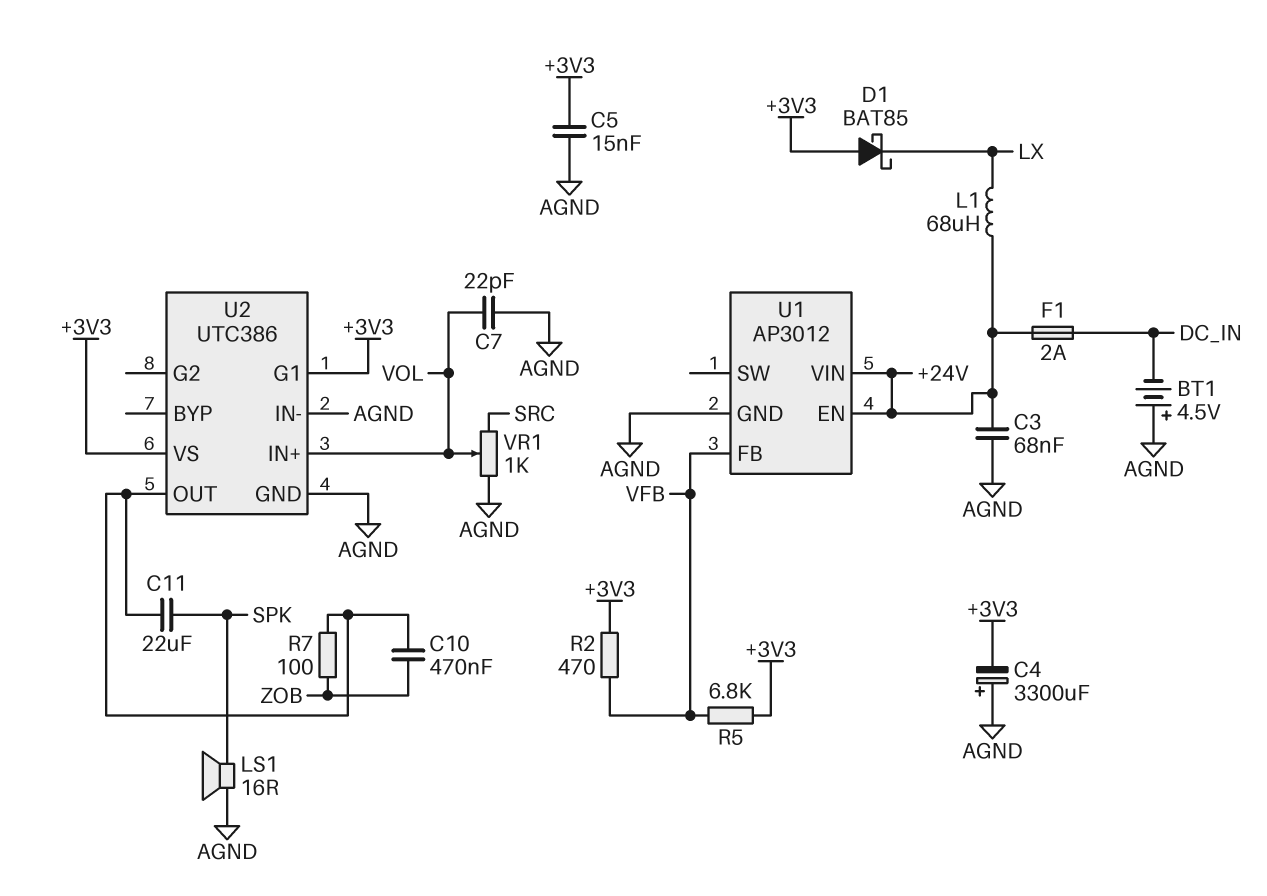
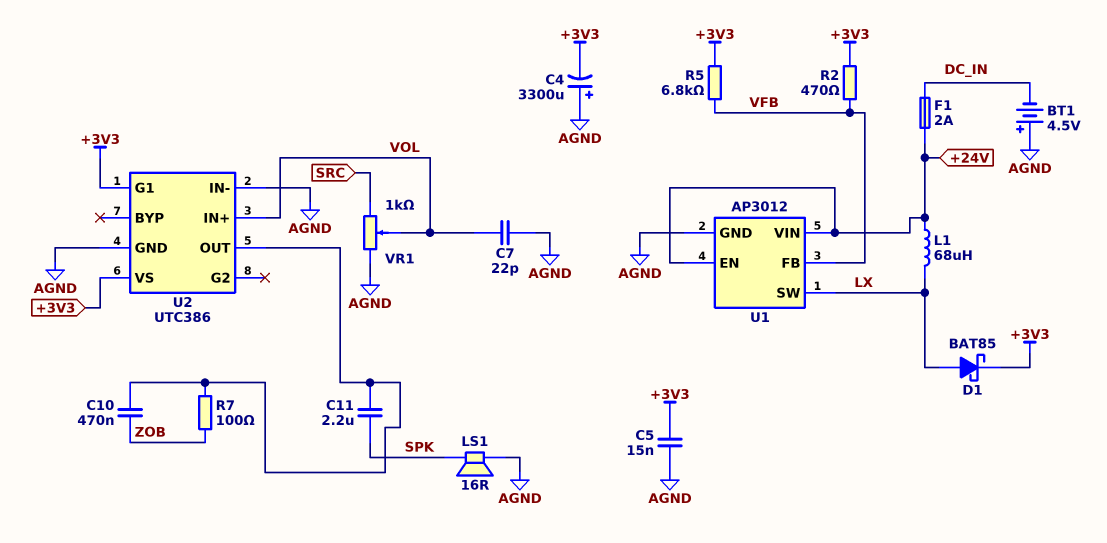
C3: 68nF (+24V, AGND) -> none
C11: 22uF (SPK, U2/OUT) -> 2.2uF (SPK, U2/OUT)
D1: schottky BAT85 (A +3V3, K LX) -> schottky BAT85 (A LX, K +3V3)
U1 pin SW: none -> LX

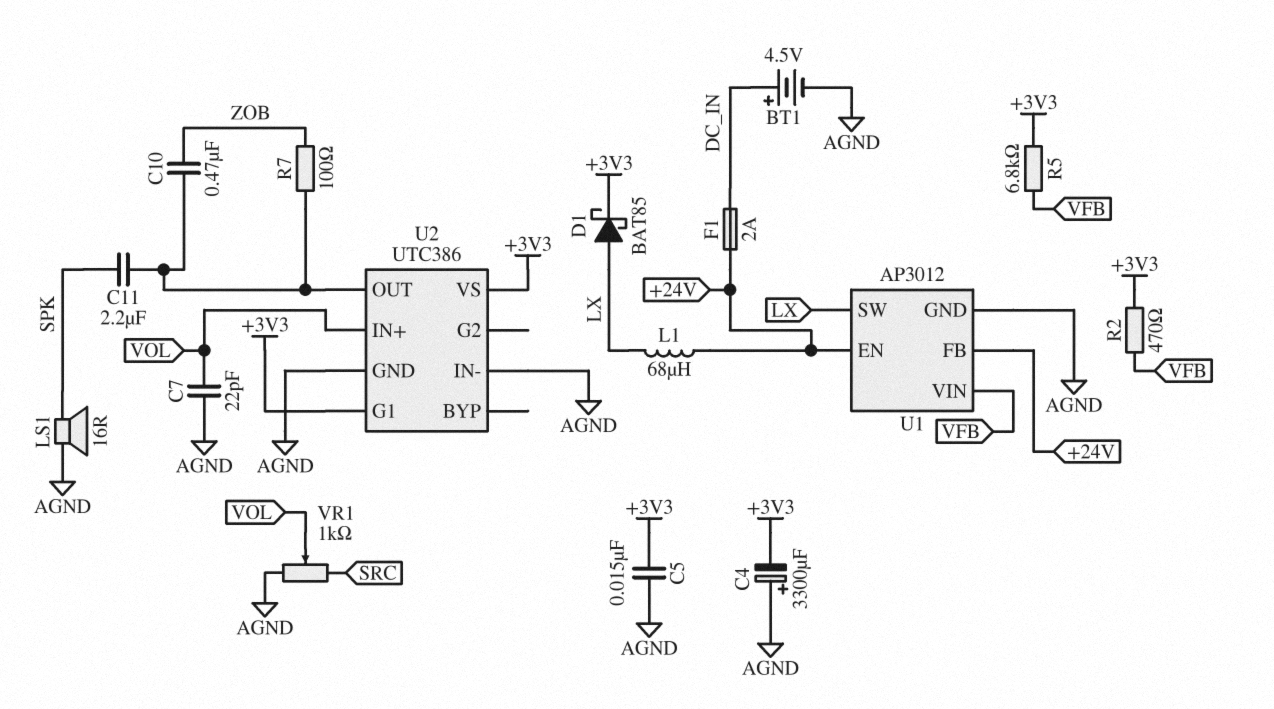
BT1: 4.5V (plus AGND, minus DC_IN) -> 4.5V (plus DC_IN, minus AGND)
U1 pin FB: VFB -> +24V
U1 pin VIN: +24V -> VFB

